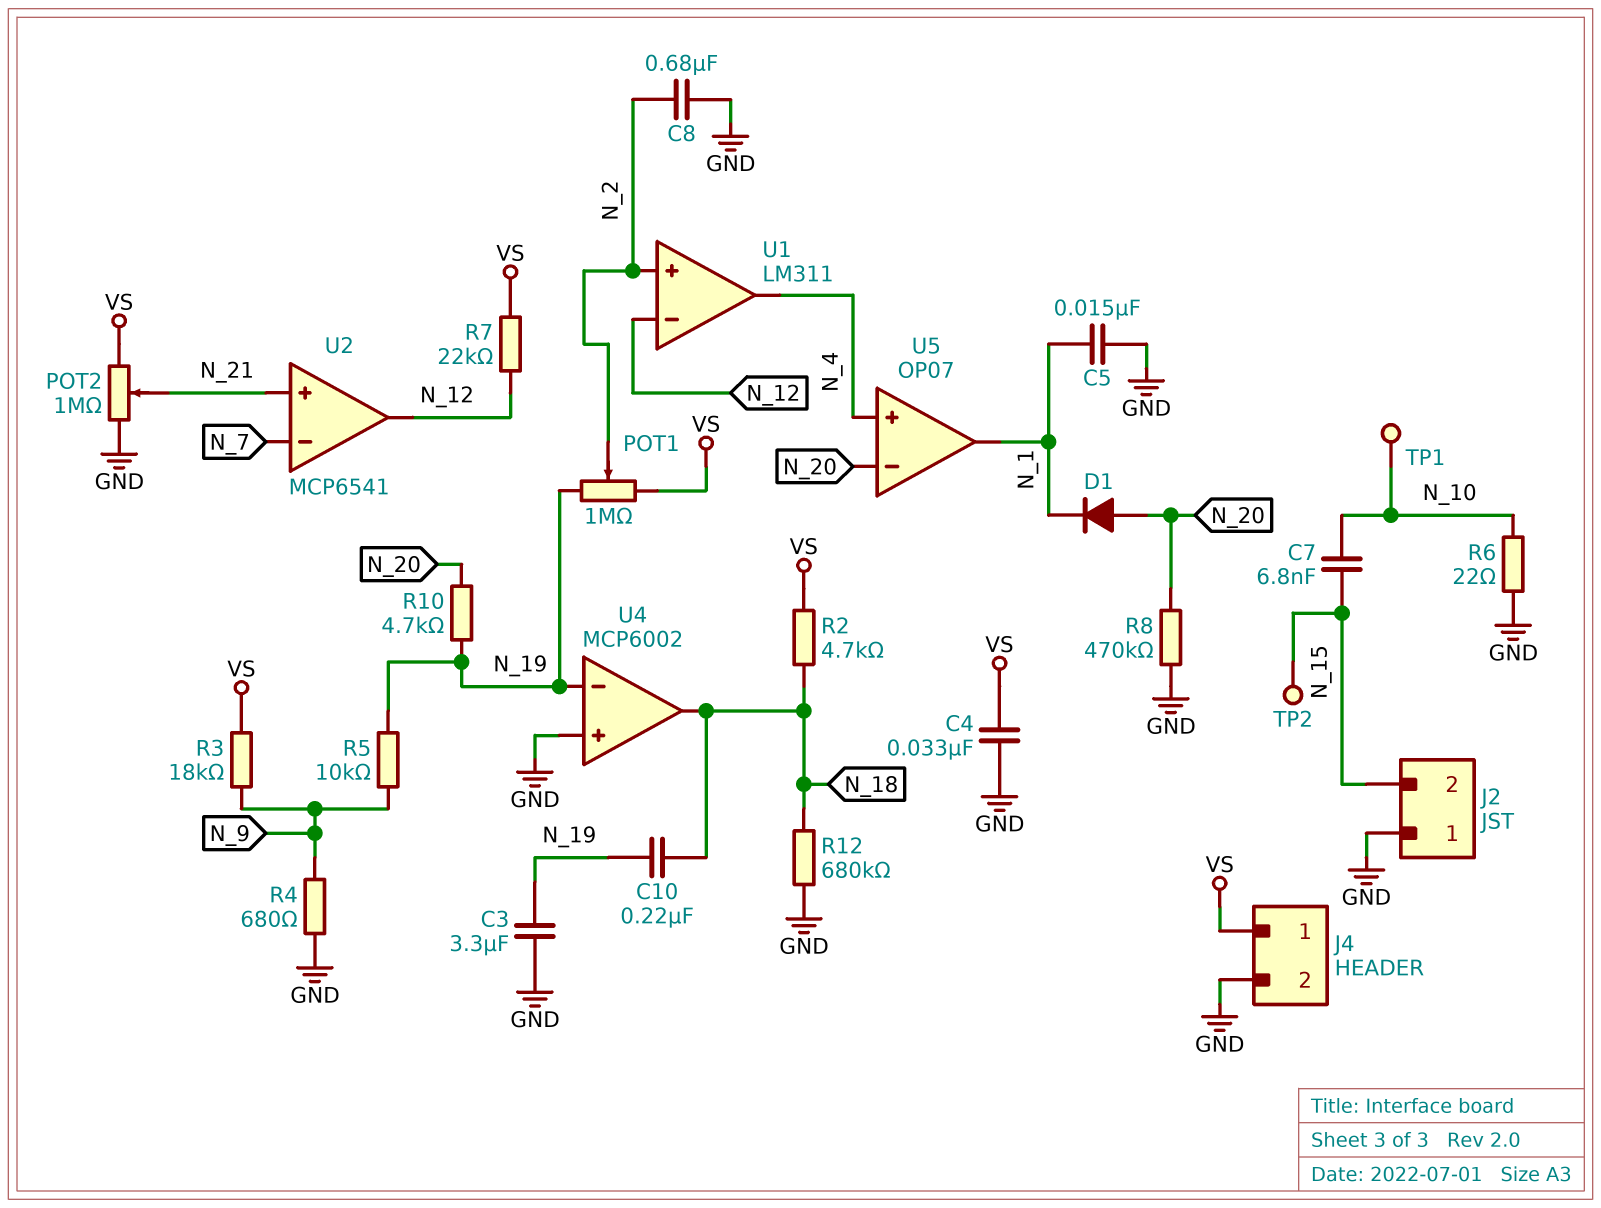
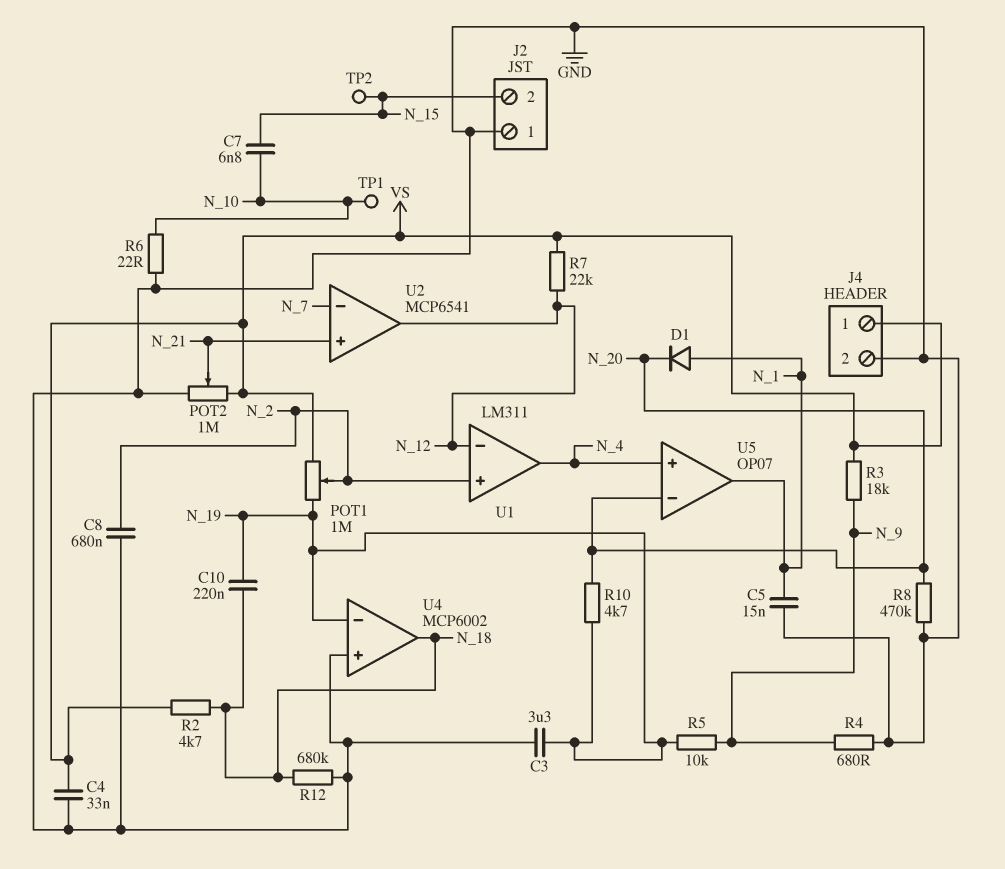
D1: diode (A N_20, K N_1) -> diode (A N_1, K N_20)

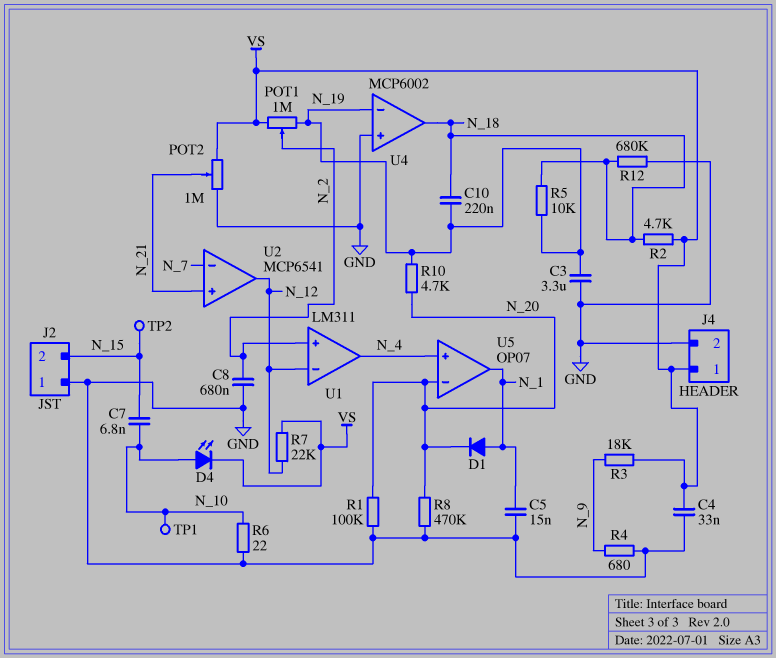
D4: none -> LED (A N_10, K VS)
R1: none -> 100k (GND, N_20)
R5: 10k (N_9, N_19) -> 10k (N_18, N_19)

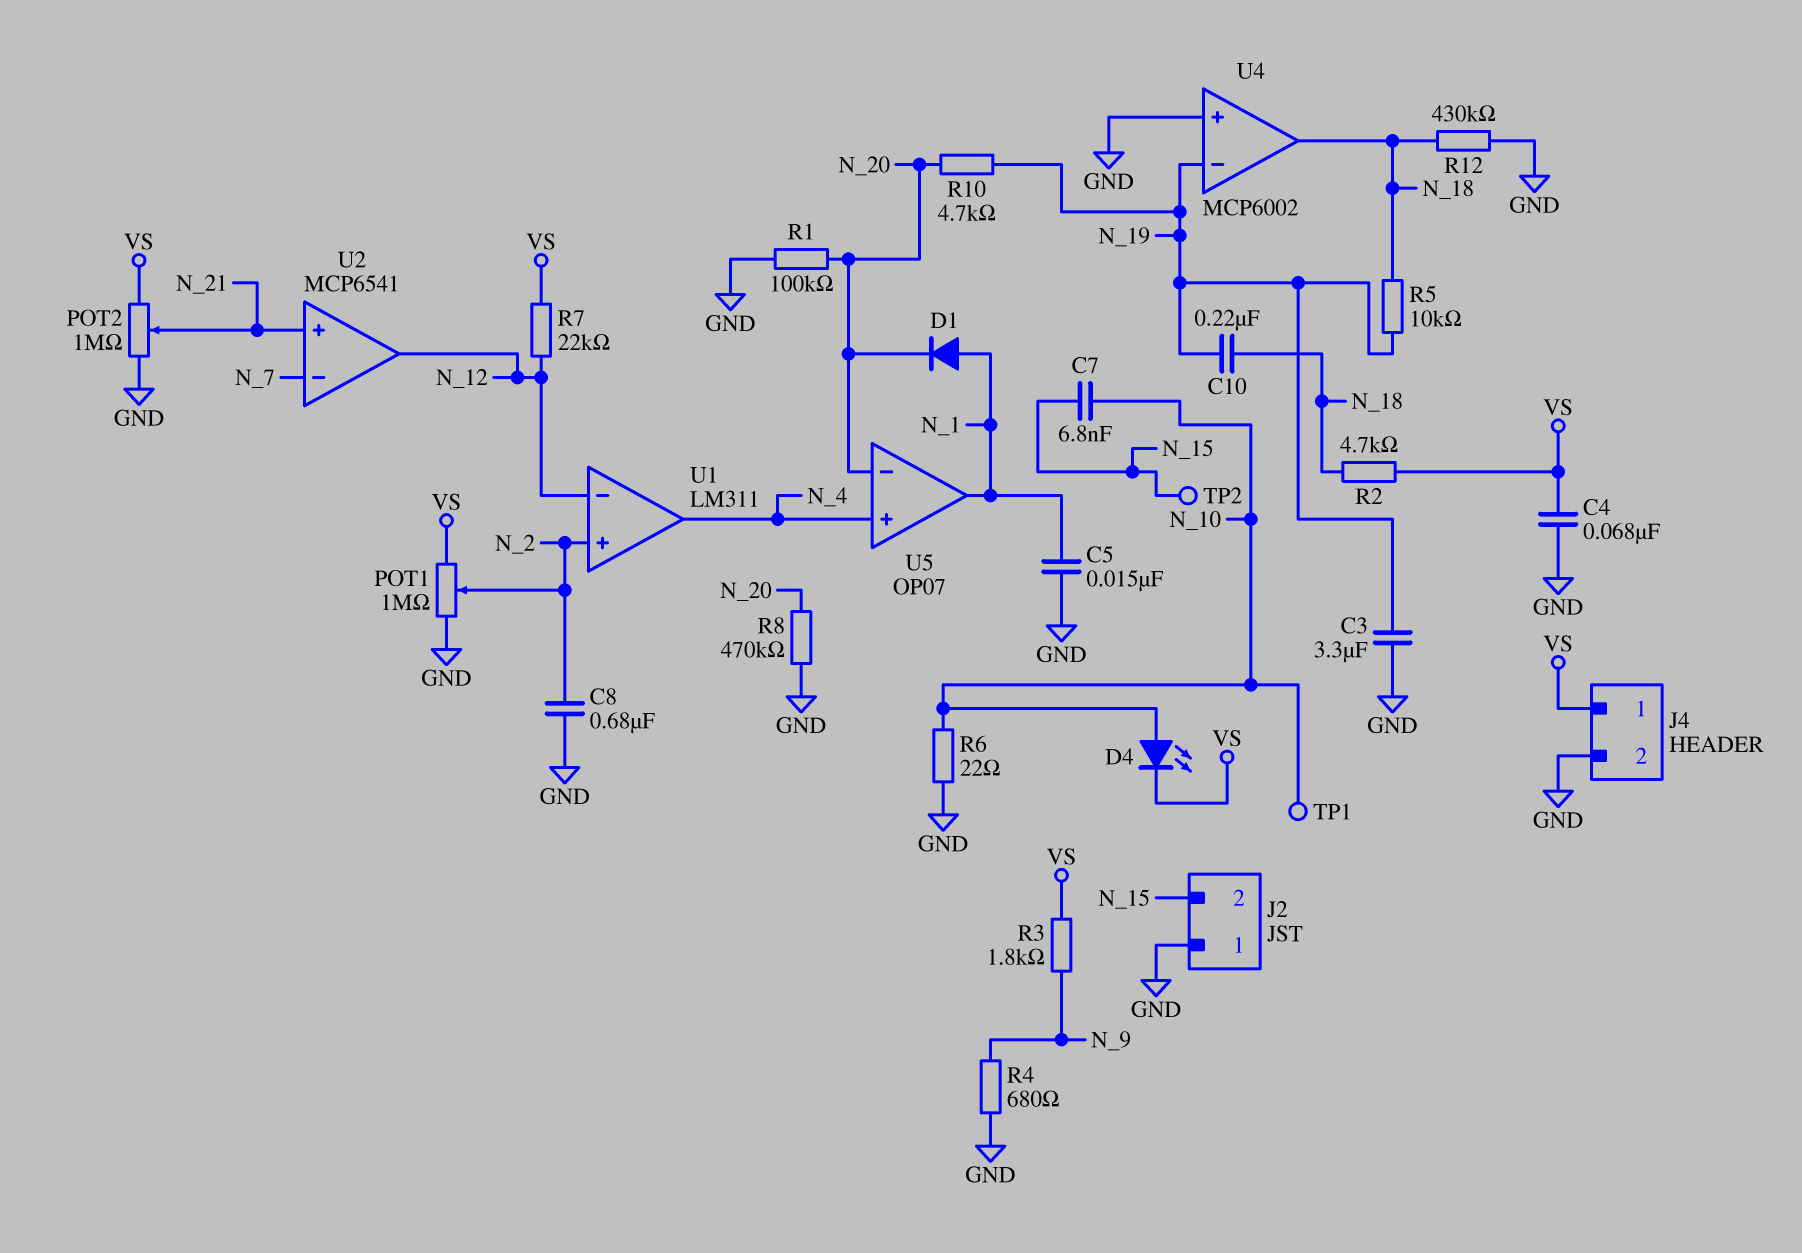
C4: 33nF (GND, VS) -> 68nF (GND, VS)
POT1: 1M (N_19, VS, wiper N_2) -> 1M (GND, VS, wiper N_2)
R3: 18k (N_9, VS) -> 1.8k (N_9, VS)
R12: 680k (GND, N_18) -> 430k (GND, N_18)

